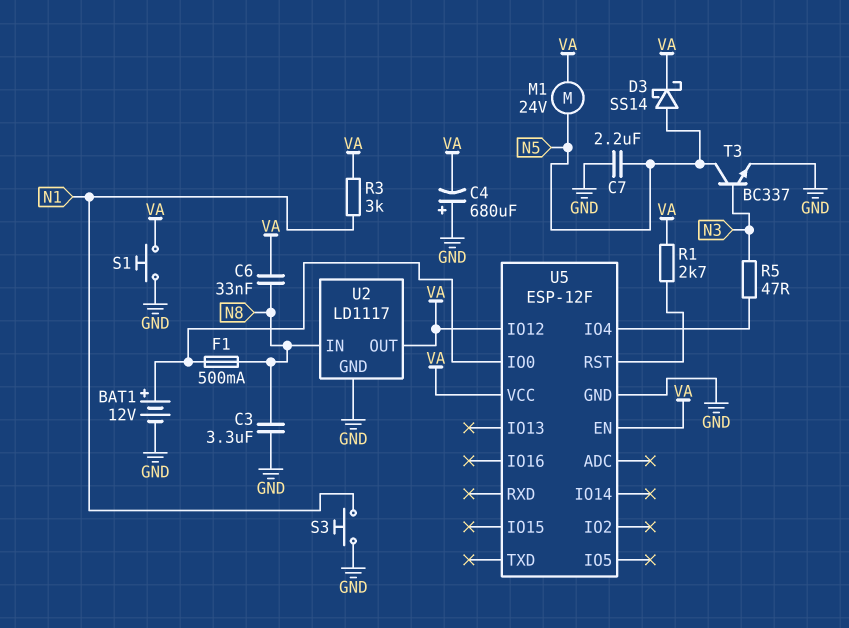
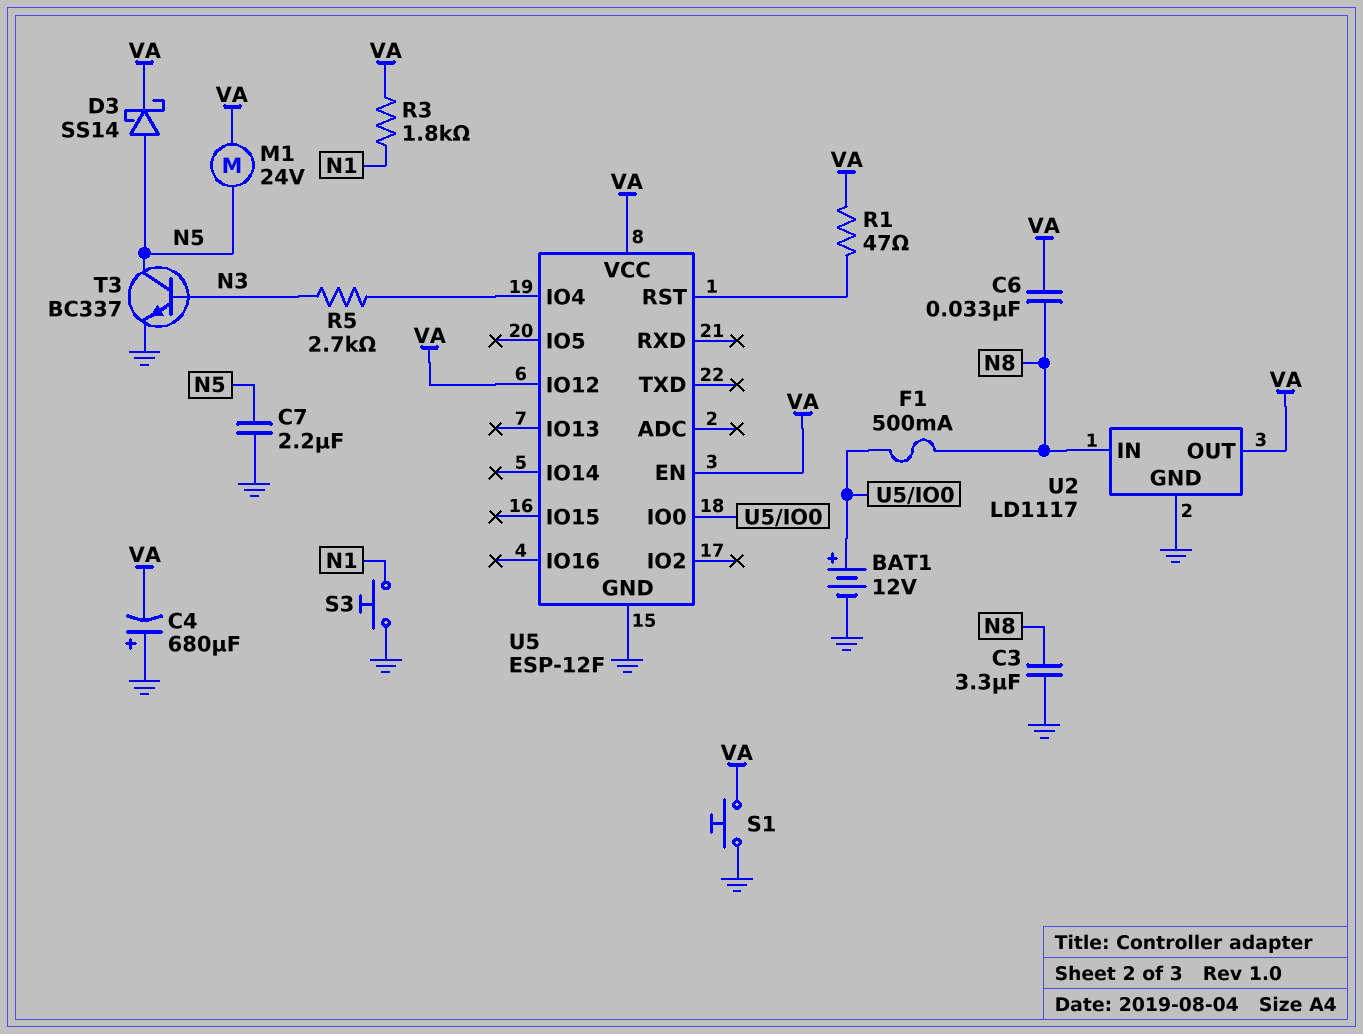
R1: 2.7k (U5/RST, VA) -> 47 (U5/RST, VA)
R3: 3k (N1, VA) -> 1.8k (N1, VA)
R5: 47 (N3, U5/IO4) -> 2.7k (N3, U5/IO4)

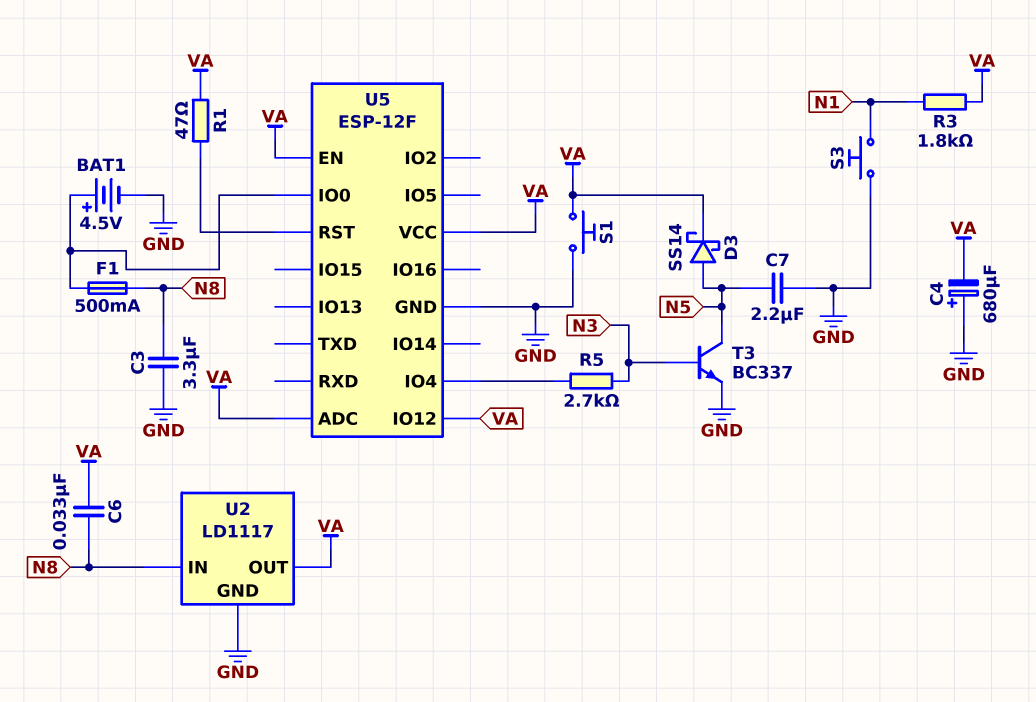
BAT1: 12V (plus U5/IO0, minus GND) -> 4.5V (plus U5/IO0, minus GND)
M1: motor 24V (N5, VA) -> none
U5 pin ADC: none -> VA

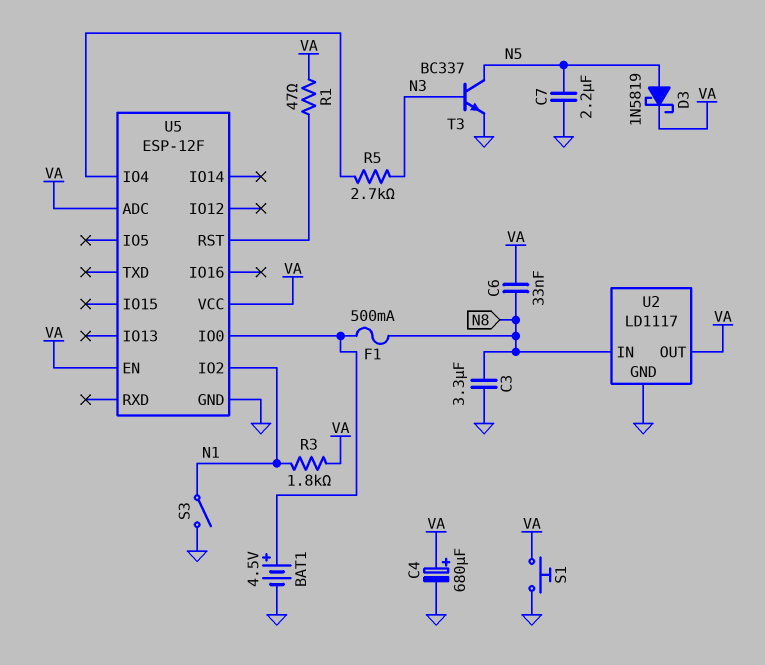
C4: 680uF (plus GND, minus VA) -> 680uF (plus VA, minus GND)
D3: schottky SS14 (A N5, K VA) -> schottky 1N5819 (A N5, K VA)
S3: button (GND, N1) -> switch (GND, N1)
U5 pin IO2: none -> N1
U5 pin IO12: VA -> none

